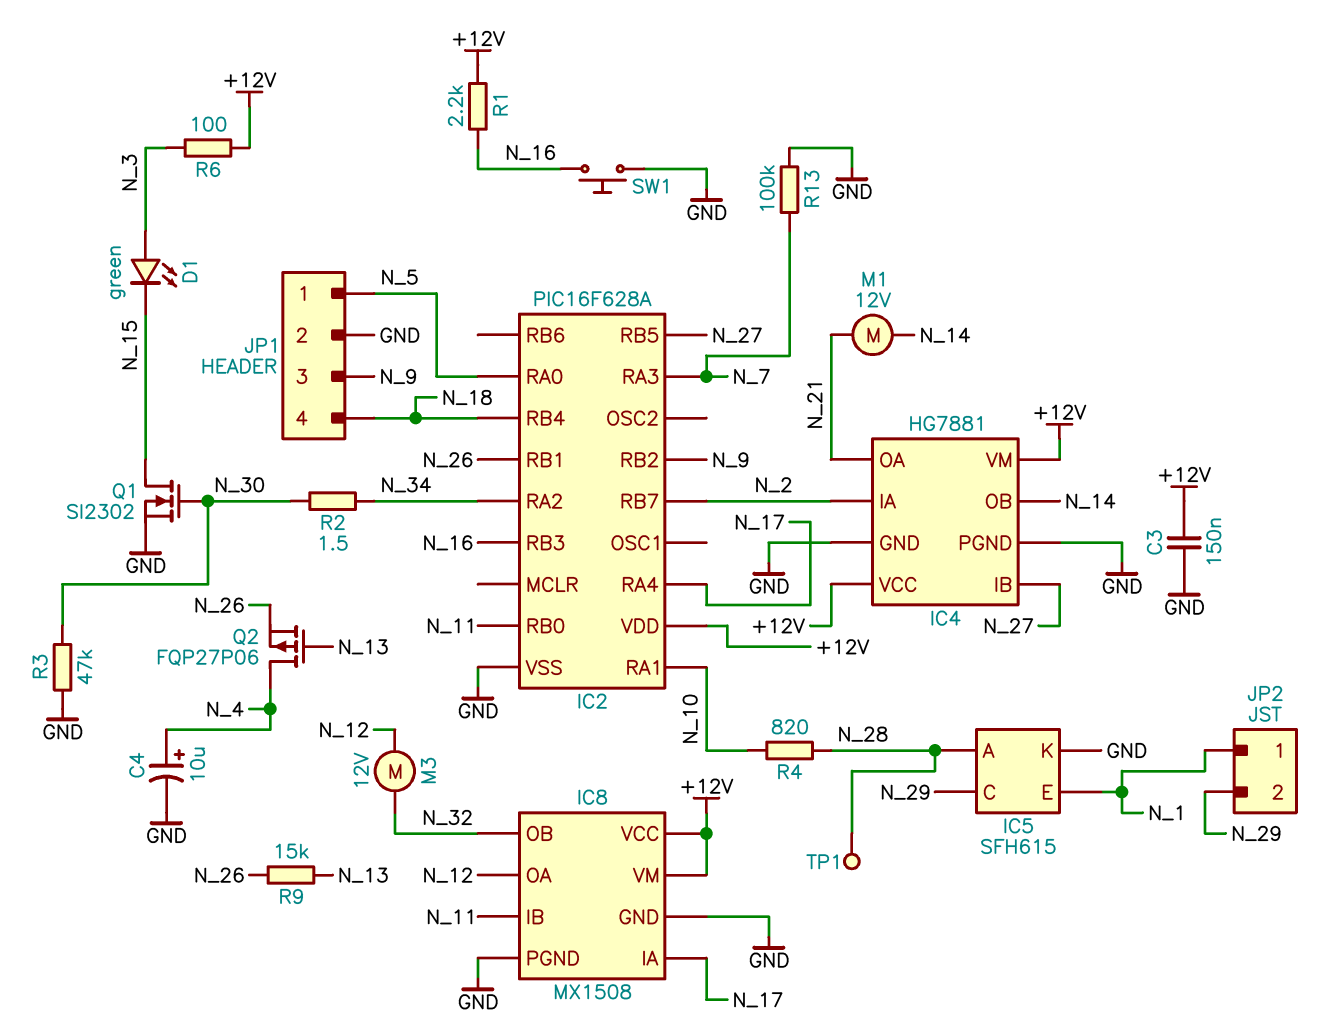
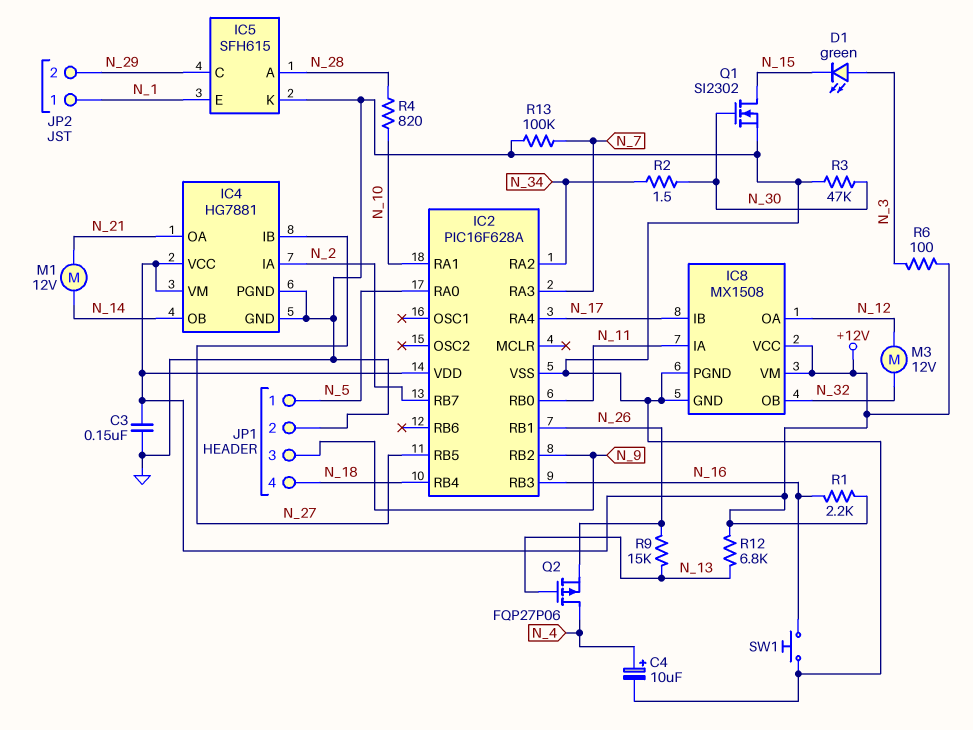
IC8 pin IA: N_17 -> N_11
IC8 pin IB: N_11 -> N_17
R12: none -> 6.8k (+12V, N_13)
TP1: test point (N_28) -> none

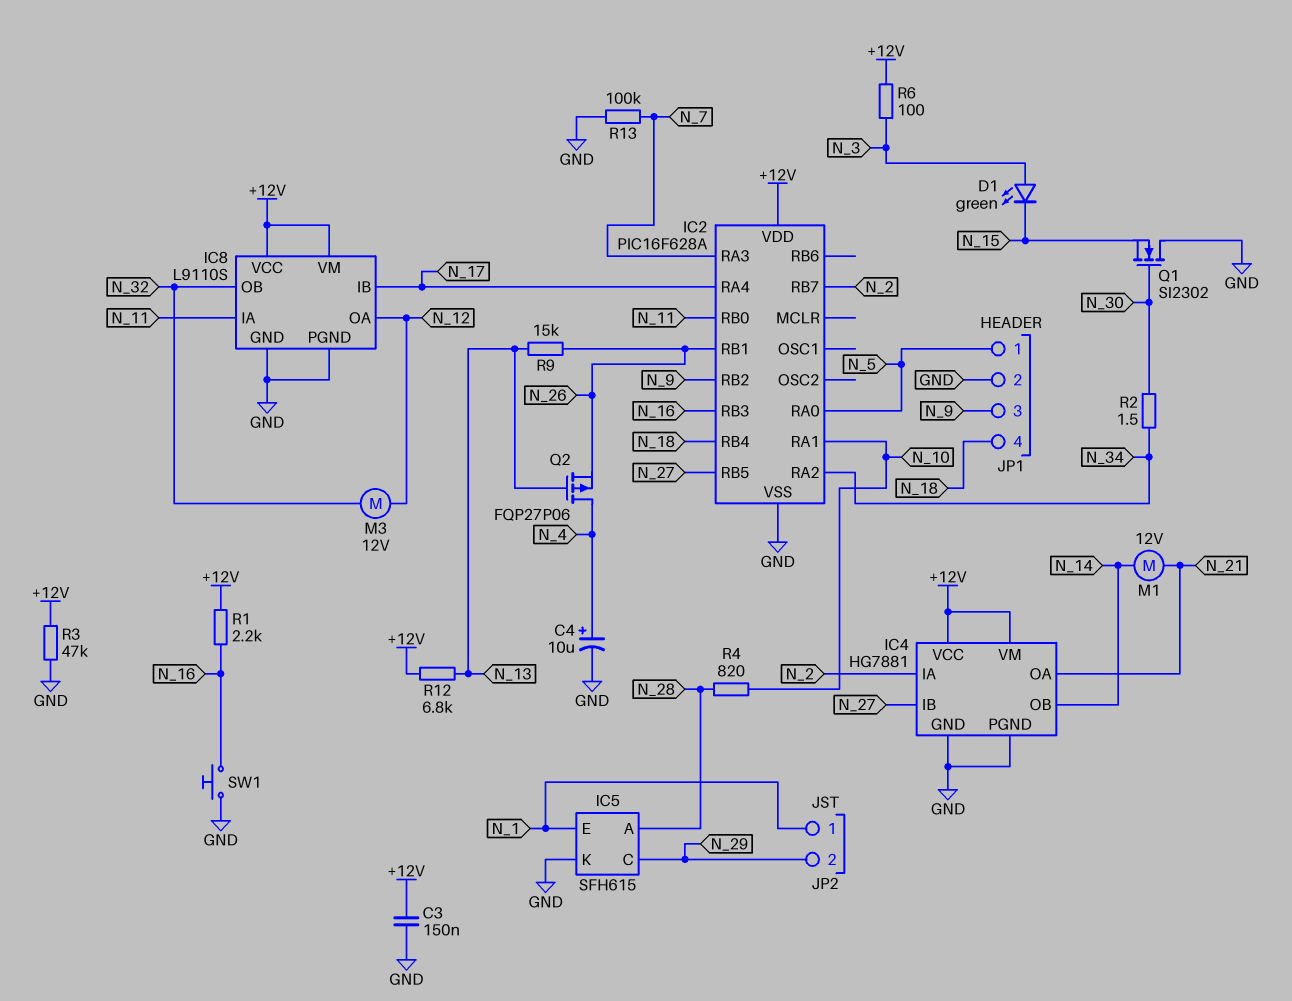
IC8: MX1508 -> L9110S
Q1: NMOS SI2302 (G N_30, D N_15, S GND) -> NMOS SI2302 (G N_30, D GND, S N_15)
R3: 47k (GND, N_30) -> 47k (+12V, GND)

